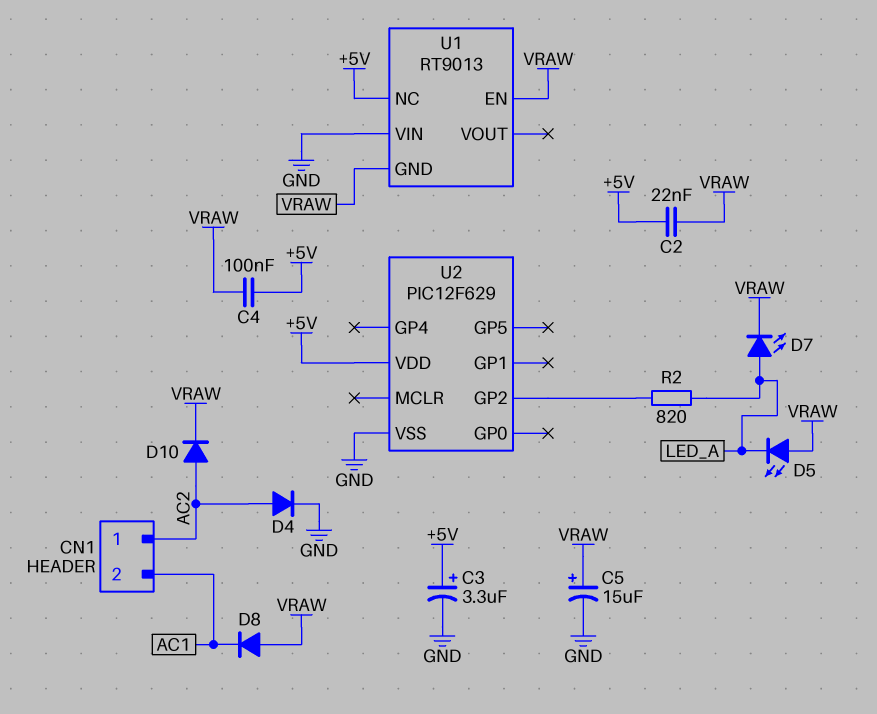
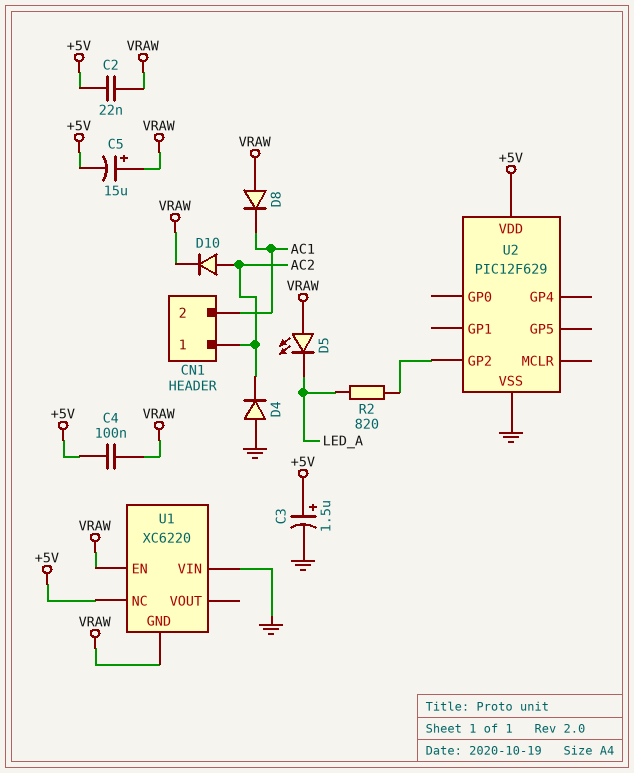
C3: 3.3uF (plus +5V, minus GND) -> 1.5uF (plus +5V, minus GND)
C5: 15uF (plus VRAW, minus GND) -> 15uF (plus VRAW, minus +5V)
D4: diode (A AC2, K GND) -> diode (A GND, K AC2)
D7: LED (A LED_A, K VRAW) -> none
U1: RT9013 -> XC6220

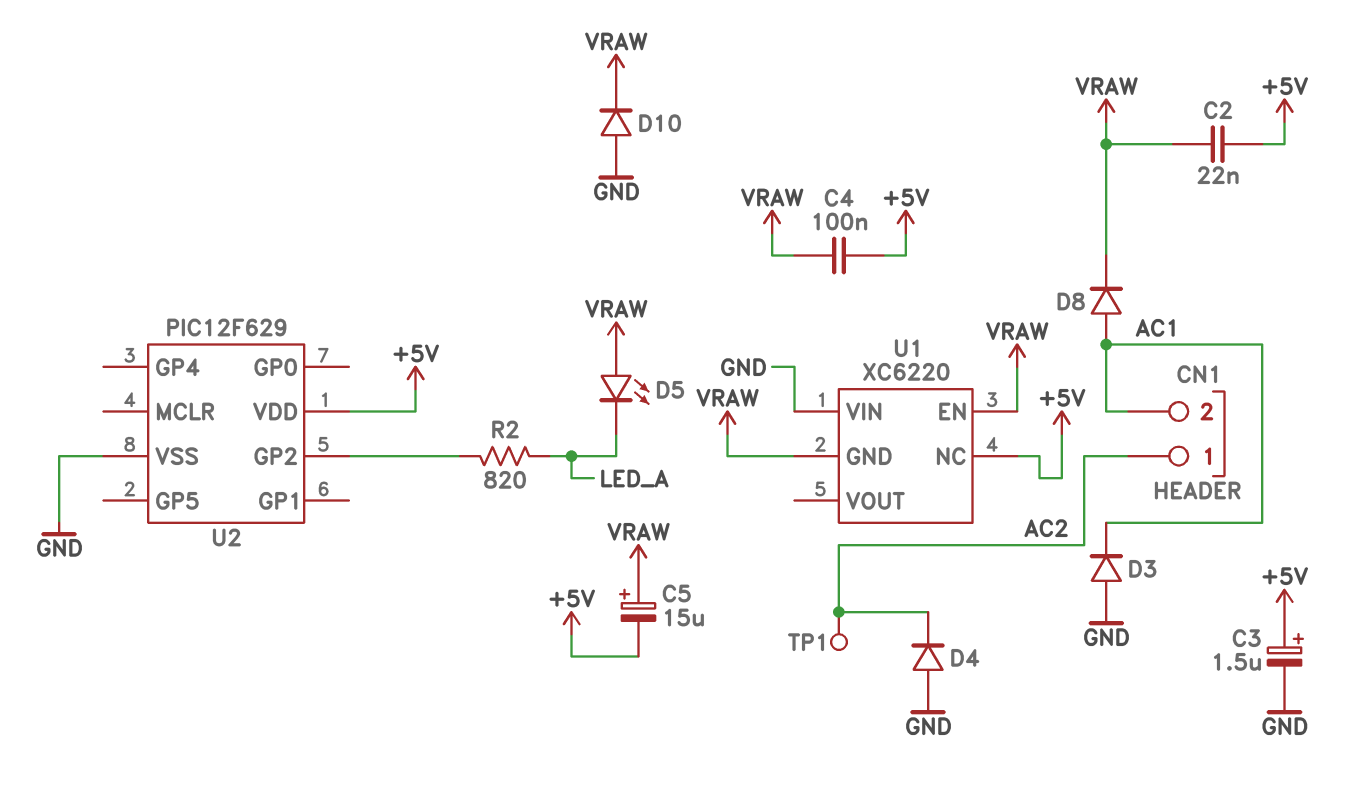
D3: none -> diode (A GND, K AC1)
D8: diode (A VRAW, K AC1) -> diode (A AC1, K VRAW)
D10: diode (A AC2, K VRAW) -> diode (A GND, K VRAW)
TP1: none -> test point (AC2)

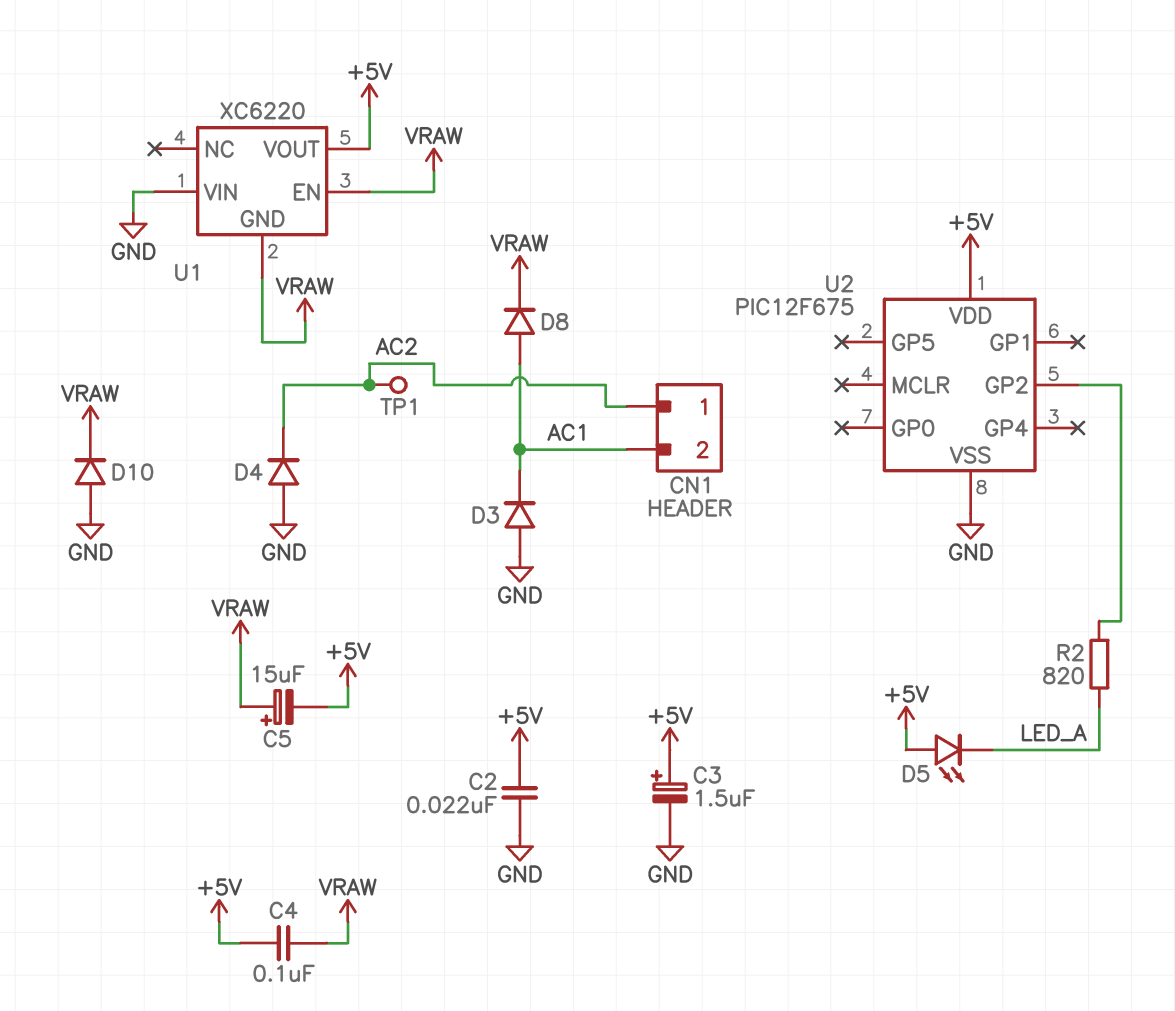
C2: 22nF (+5V, VRAW) -> 22nF (+5V, GND)
D5: LED (A VRAW, K LED_A) -> LED (A +5V, K LED_A)
U1 pin NC: +5V -> none
U1 pin VOUT: none -> +5V
U2: PIC12F629 -> PIC12F675

